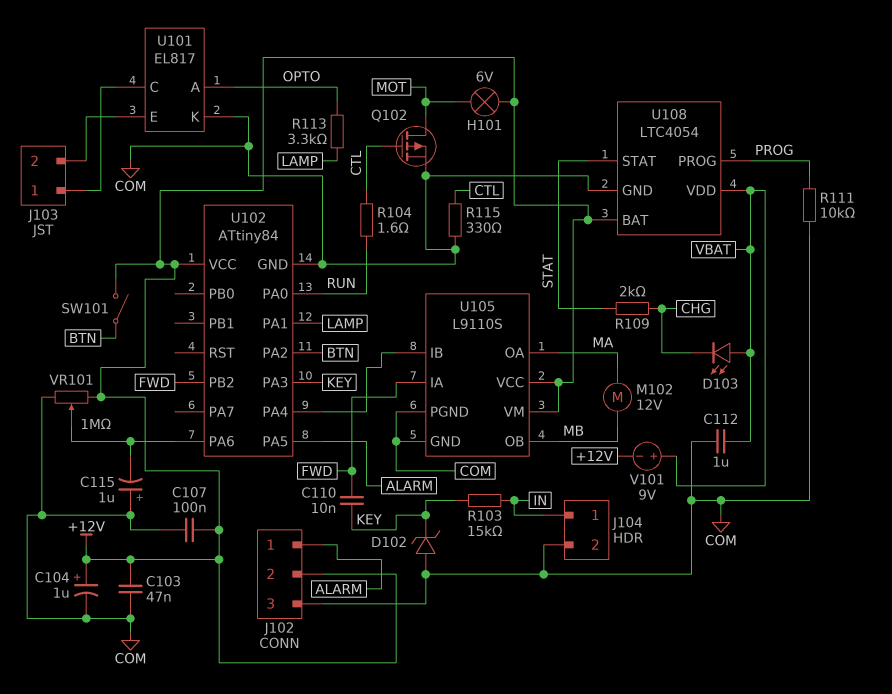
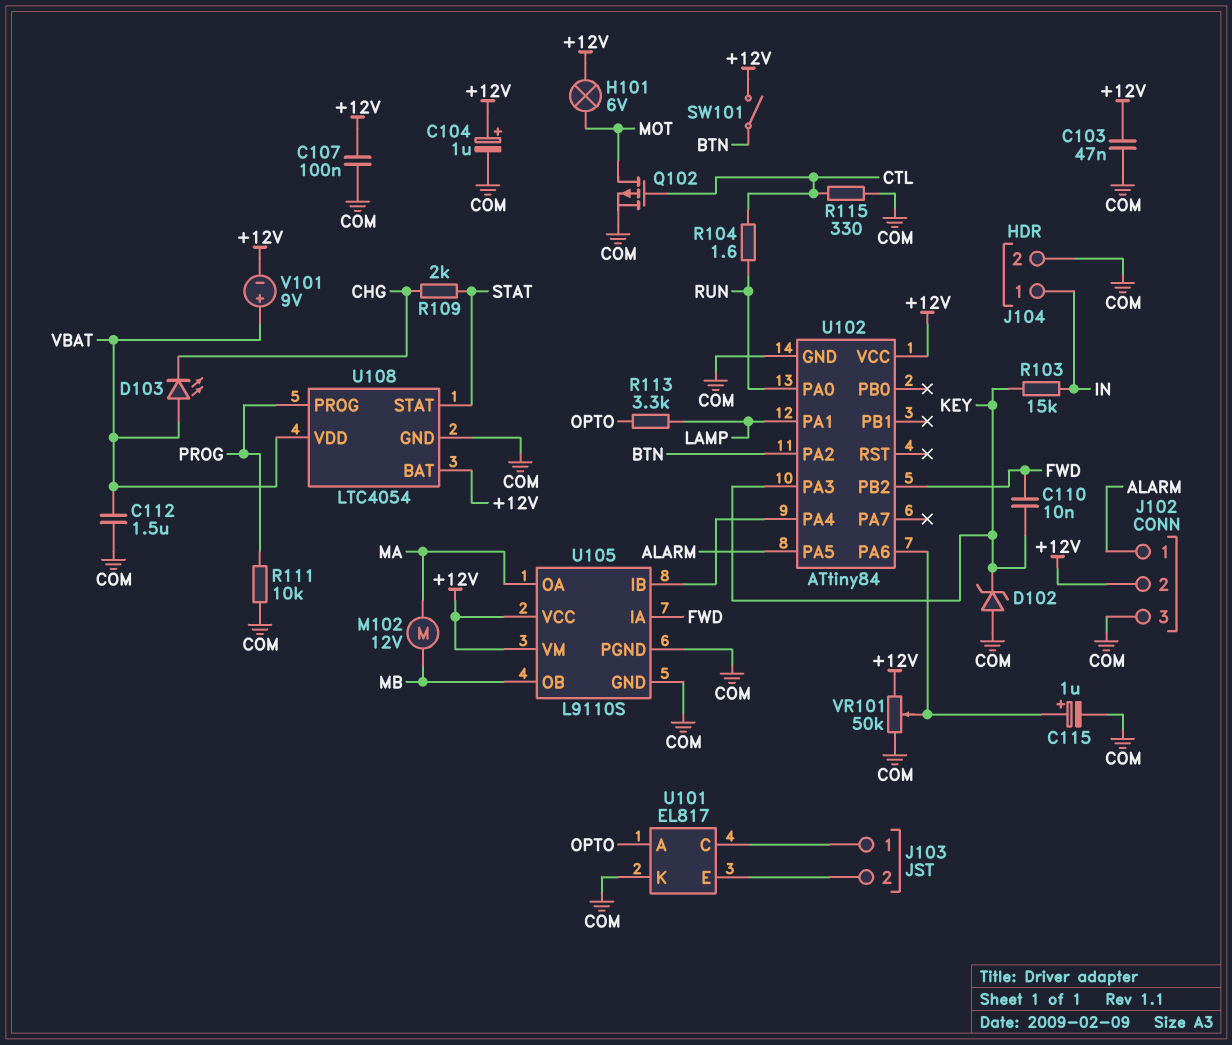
C112: 1uF (COM, VBAT) -> 1.5uF (COM, VBAT)
C115: 1uF (plus COM, minus U102/PA6) -> 1uF (plus U102/PA6, minus COM)
VR101: 1M (+12V, COM, wiper U102/PA6) -> 50k (+12V, COM, wiper U102/PA6)

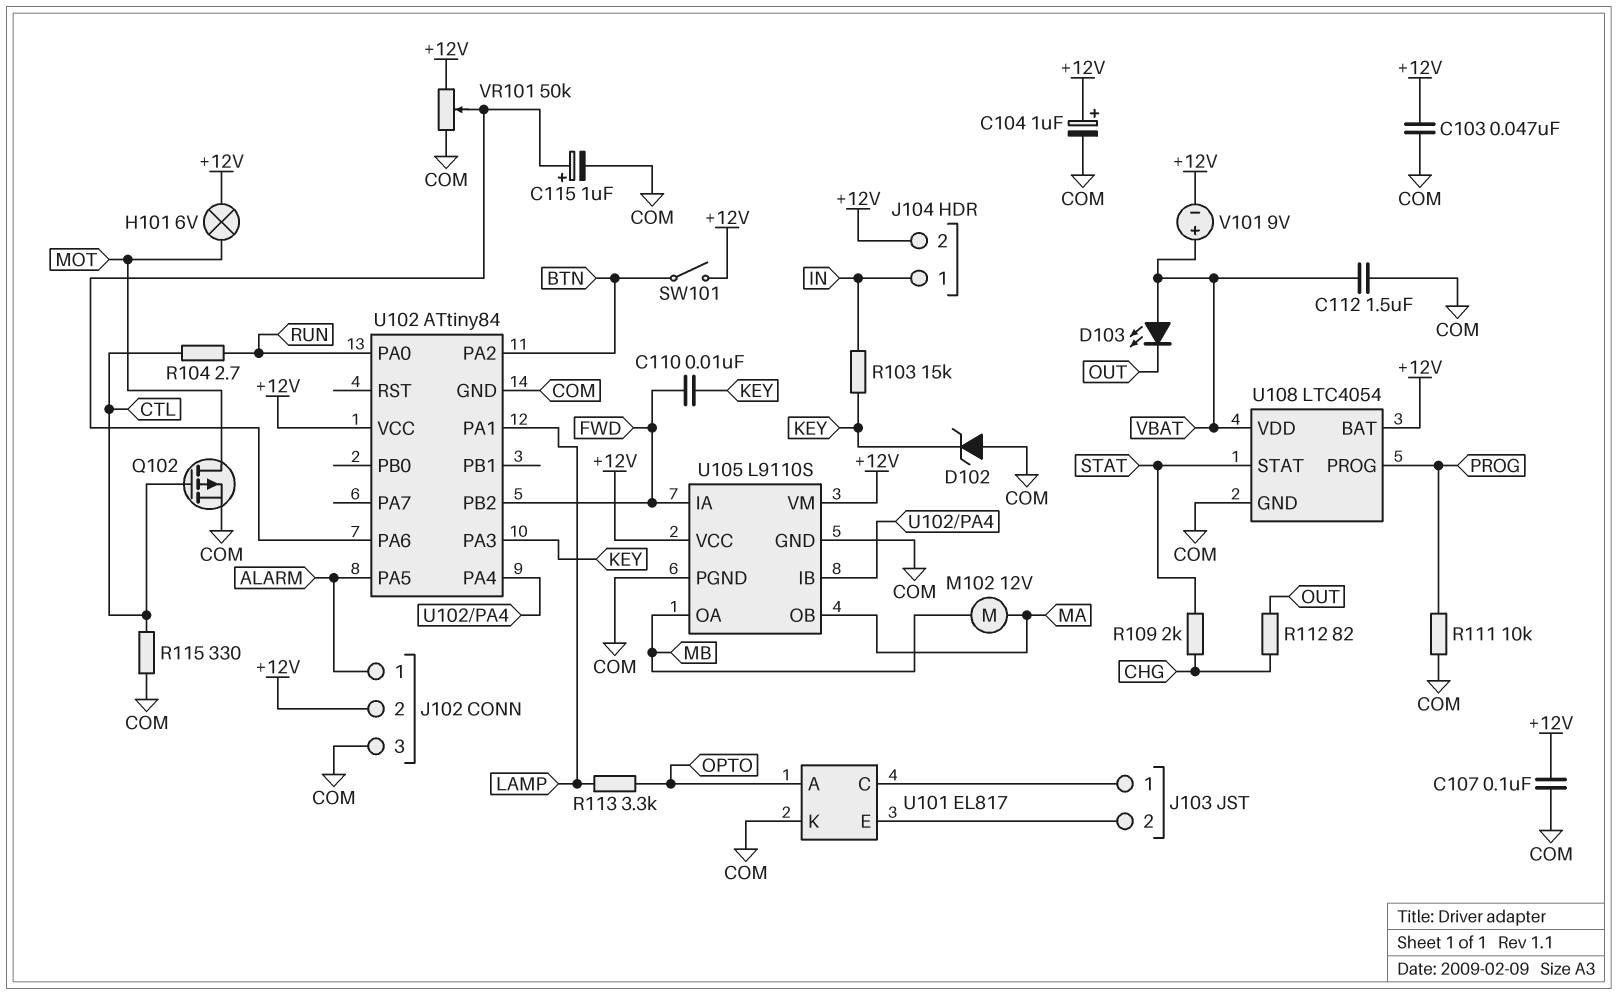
D103: LED (A VBAT, K CHG) -> LED (A VBAT, K OUT)
J104 pin 2: COM -> +12V
R104: 1.6 (CTL, RUN) -> 2.7 (CTL, RUN)
R112: none -> 82 (CHG, OUT)
U105 pin OA: MA -> MB
U105 pin OB: MB -> MA

